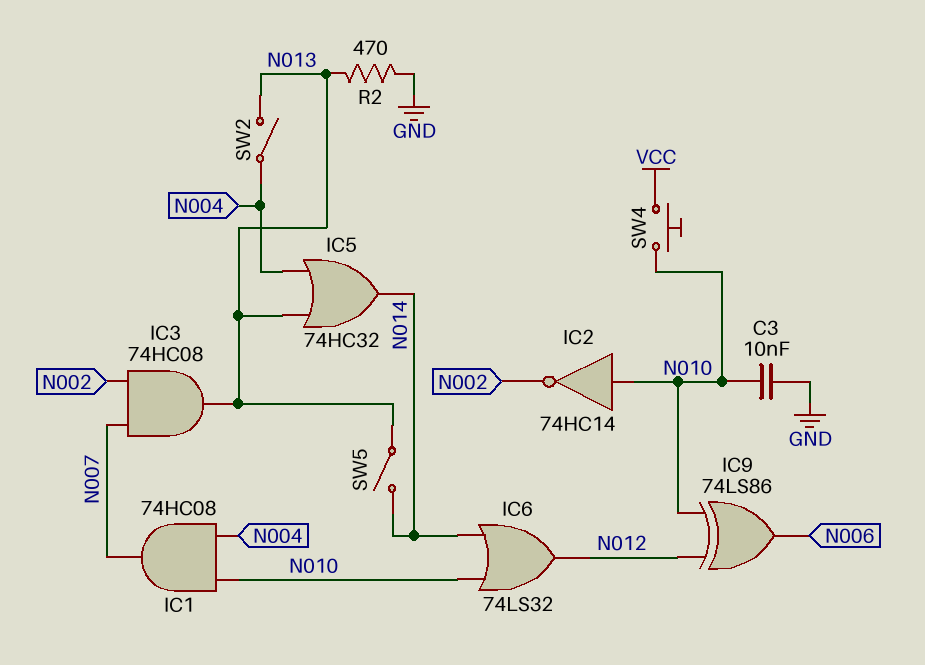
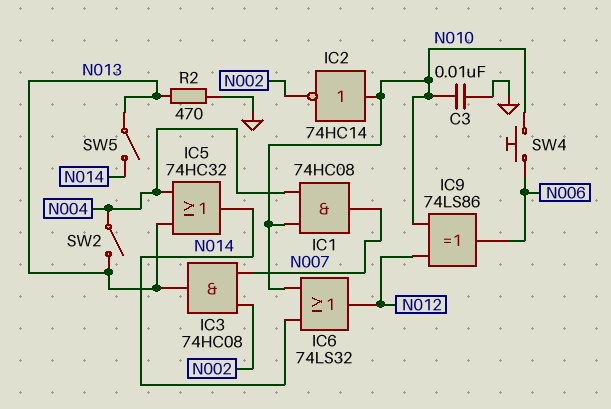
SW4: button (N010, VCC) -> button (N006, N010)

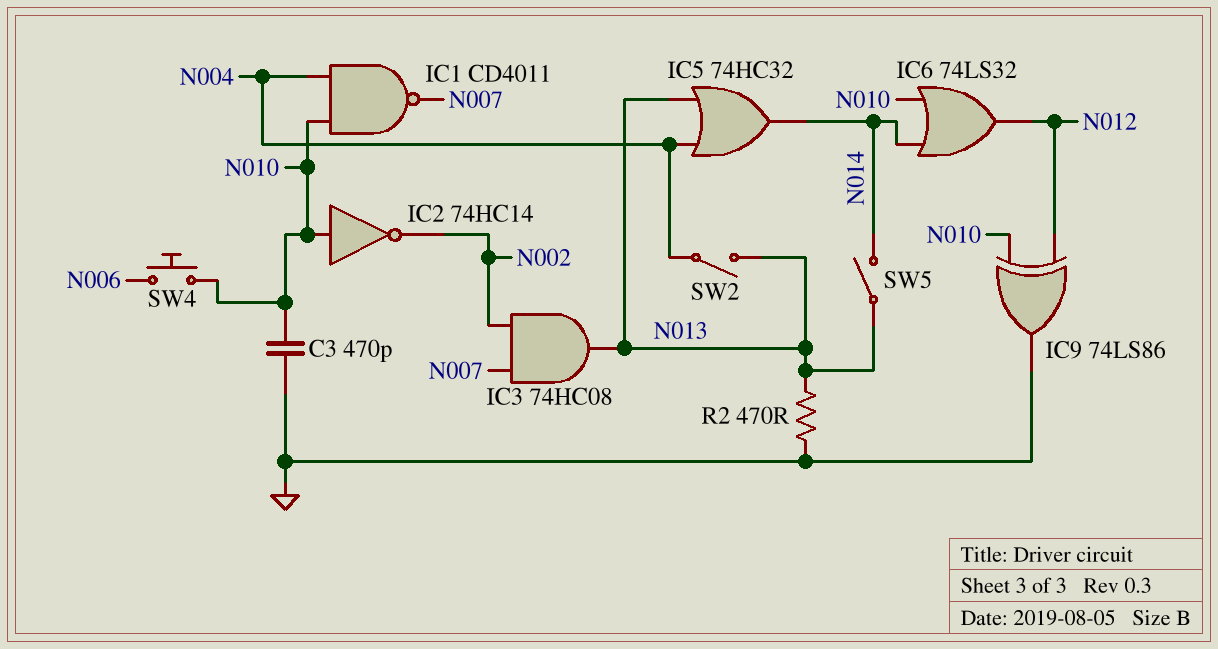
C3: 10nF (GND, N010) -> 470pF (GND, N010)
IC1: AND 74HC08 (in N004, in N010, out N007) -> NAND CD4011 (in N004, in N010, out N007)
IC9: XOR 74LS86 (in N010, in N012, out N006) -> XOR 74LS86 (in N010, in N012, out GND)

